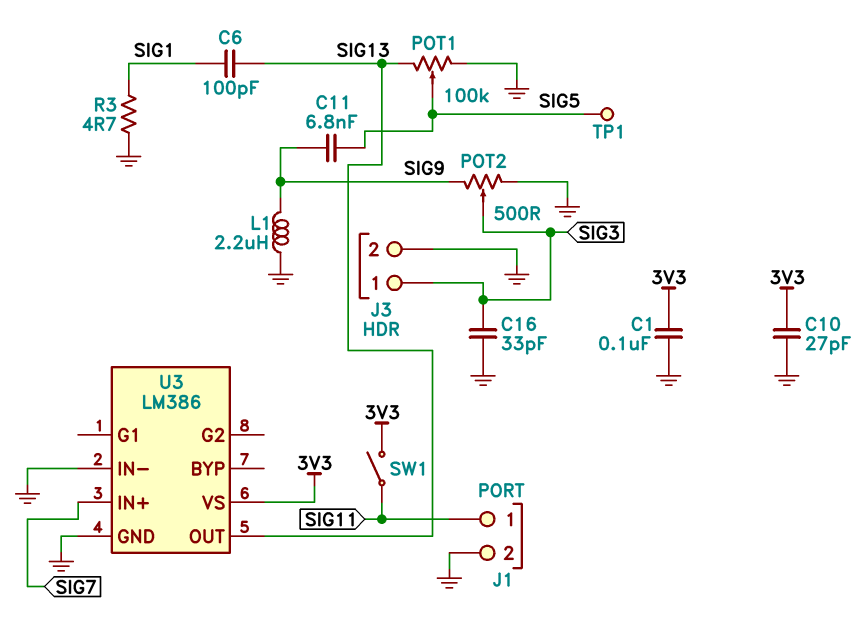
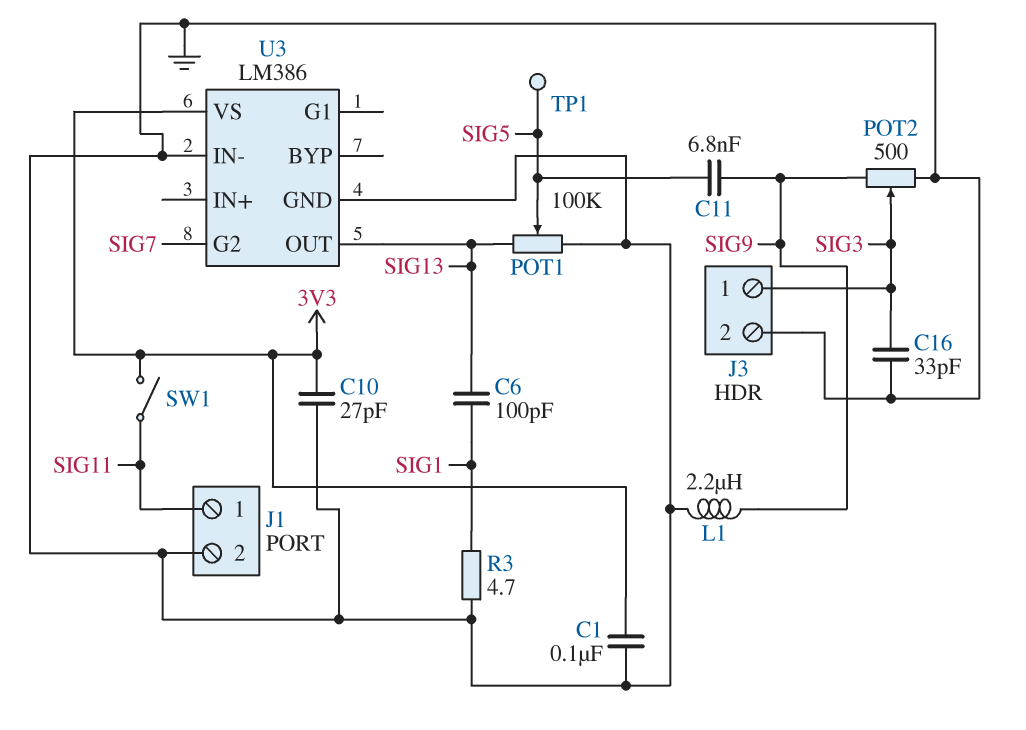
U3 pin G2: none -> SIG7
U3 pin IN+: SIG7 -> none

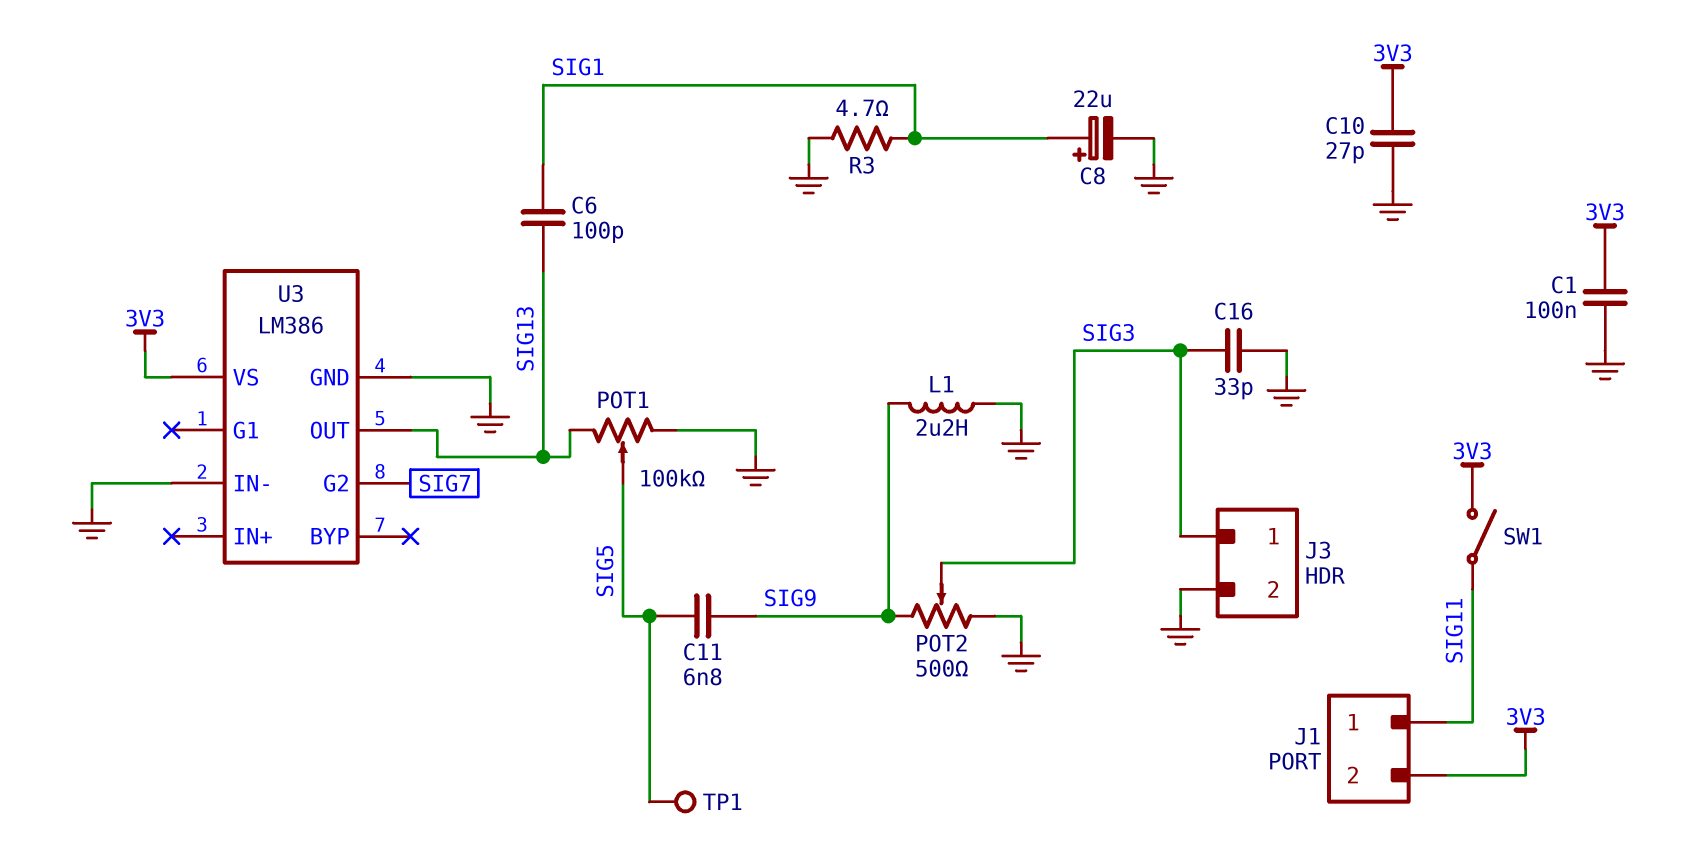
C8: none -> 22uF (plus SIG1, minus GND)
J1 pin 2: GND -> 3V3

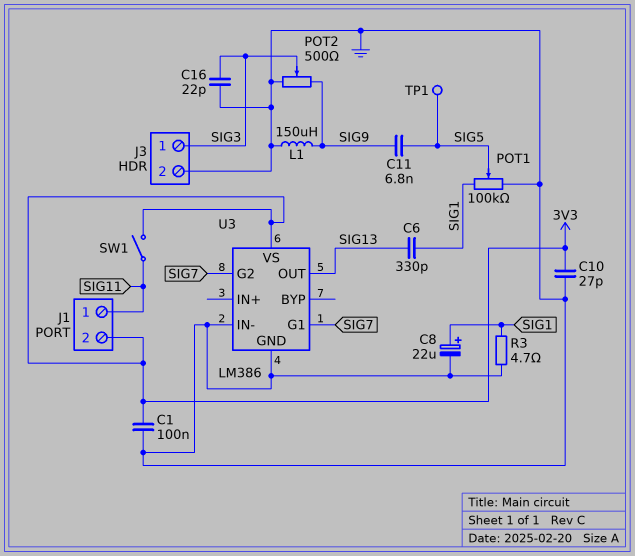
C6: 100pF (SIG1, SIG13) -> 330pF (SIG1, SIG13)
C16: 33pF (GND, SIG3) -> 22pF (GND, SIG3)
L1: 2.2uH (GND, SIG9) -> 150uH (GND, SIG9)
POT1: 100k (GND, SIG13, wiper SIG5) -> 100k (GND, SIG1, wiper SIG5)
U3 pin G1: none -> SIG7

